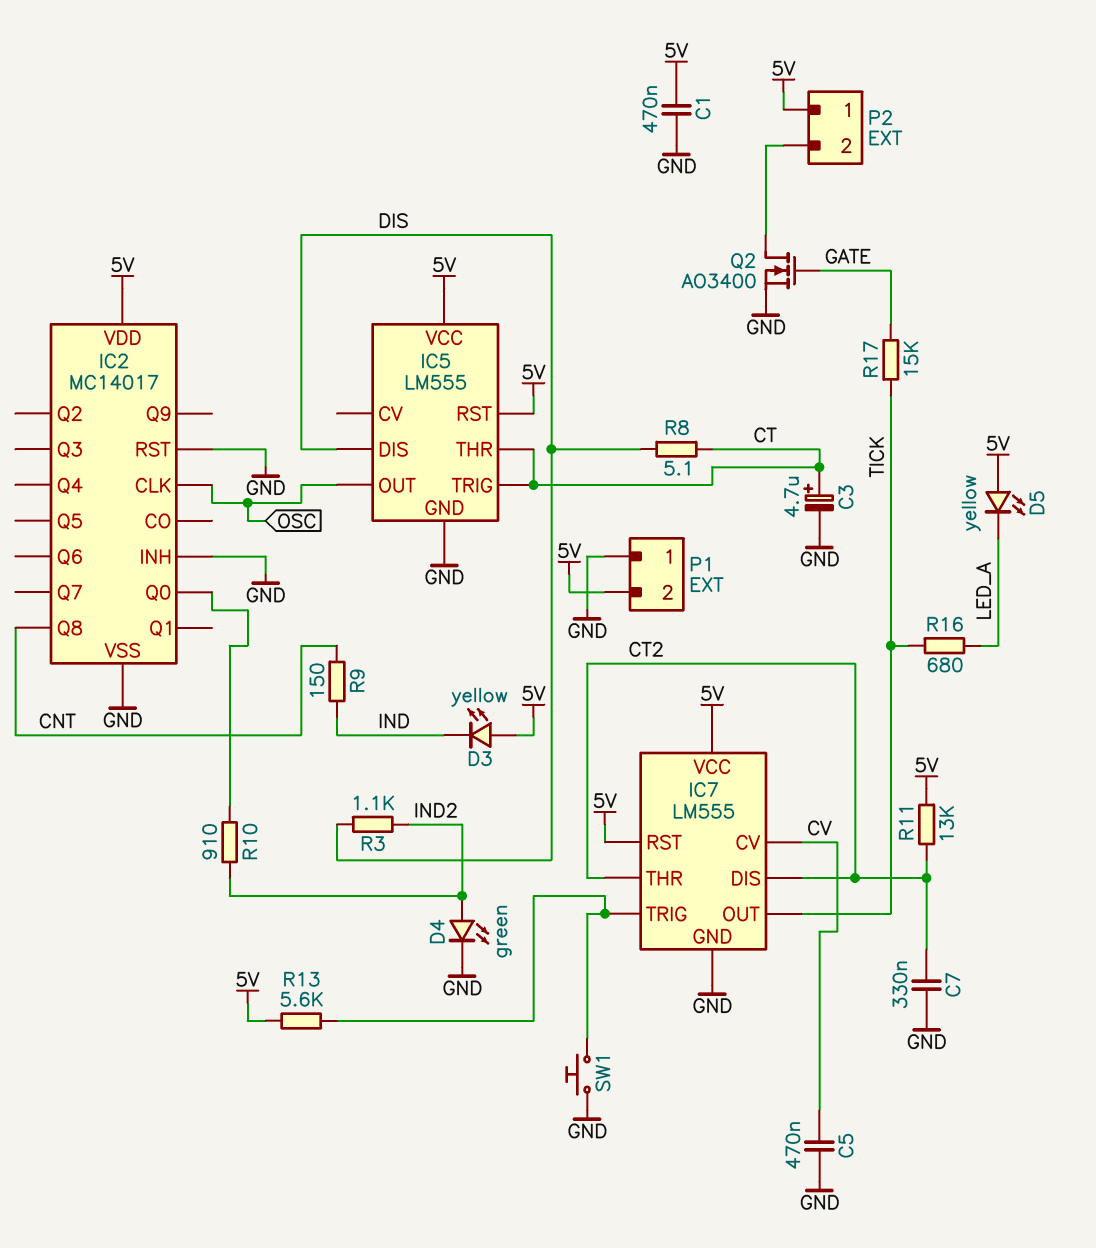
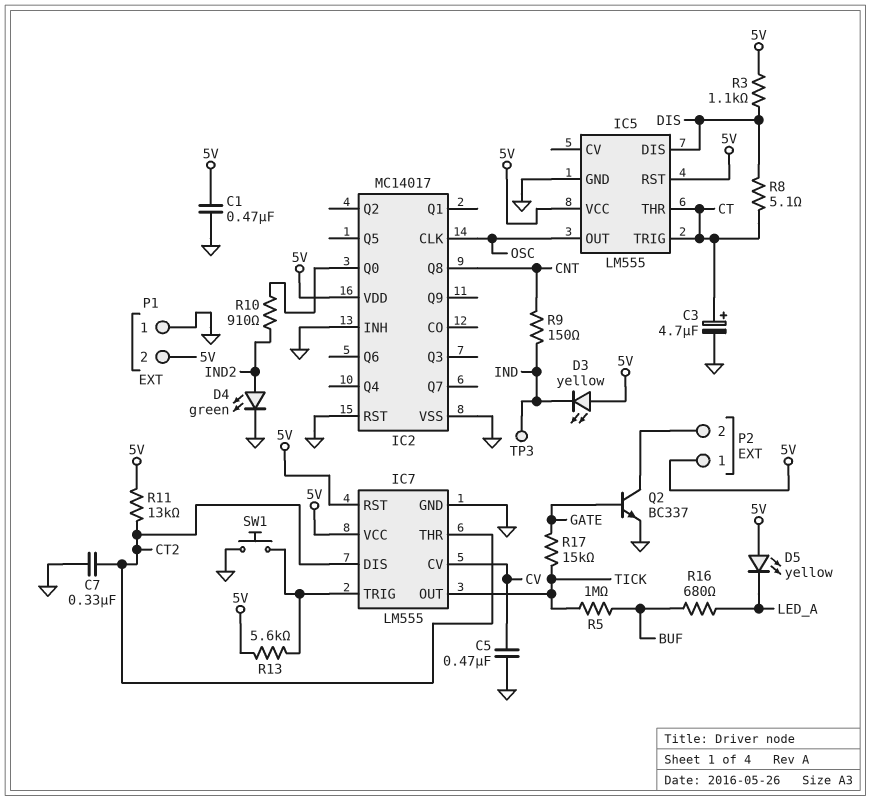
Q2: NMOS AO3400 (G GATE, D P2/2, S GND) -> NPN BC337 (B GATE, C P2/2, E GND)
R3: 1.1k (DIS, IND2) -> 1.1k (5V, DIS)
R5: none -> 1M (BUF, TICK)
R16: 680 (LED_A, TICK) -> 680 (BUF, LED_A)
TP3: none -> test point (IND)

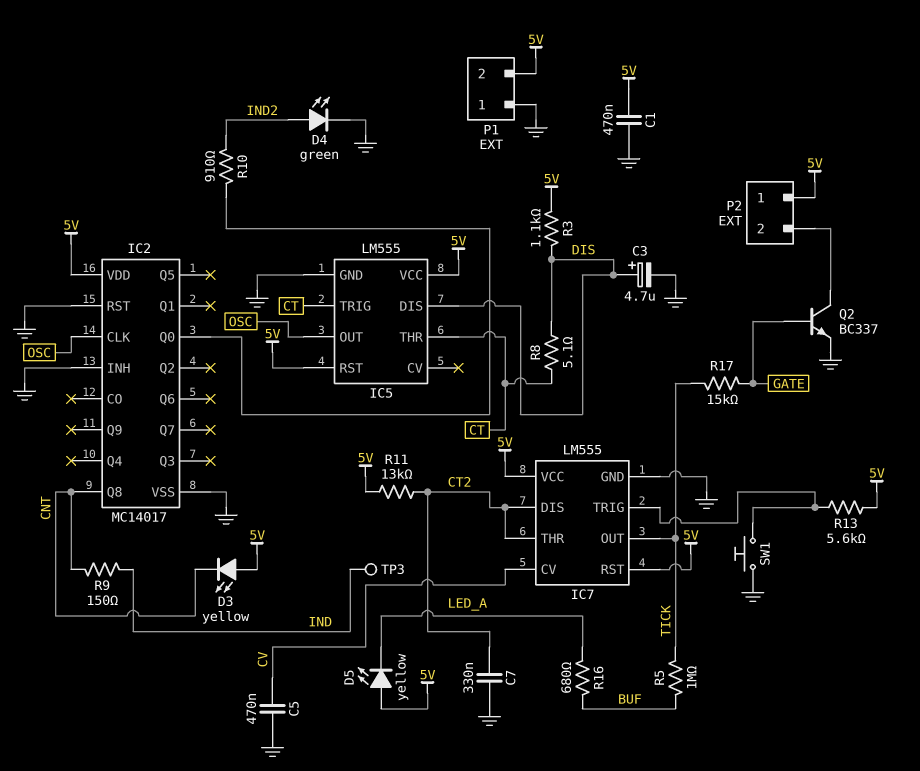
C3: 4.7uF (plus CT, minus GND) -> 4.7uF (plus DIS, minus GND)
D3: LED yellow (A 5V, K IND) -> LED yellow (A 5V, K CNT)

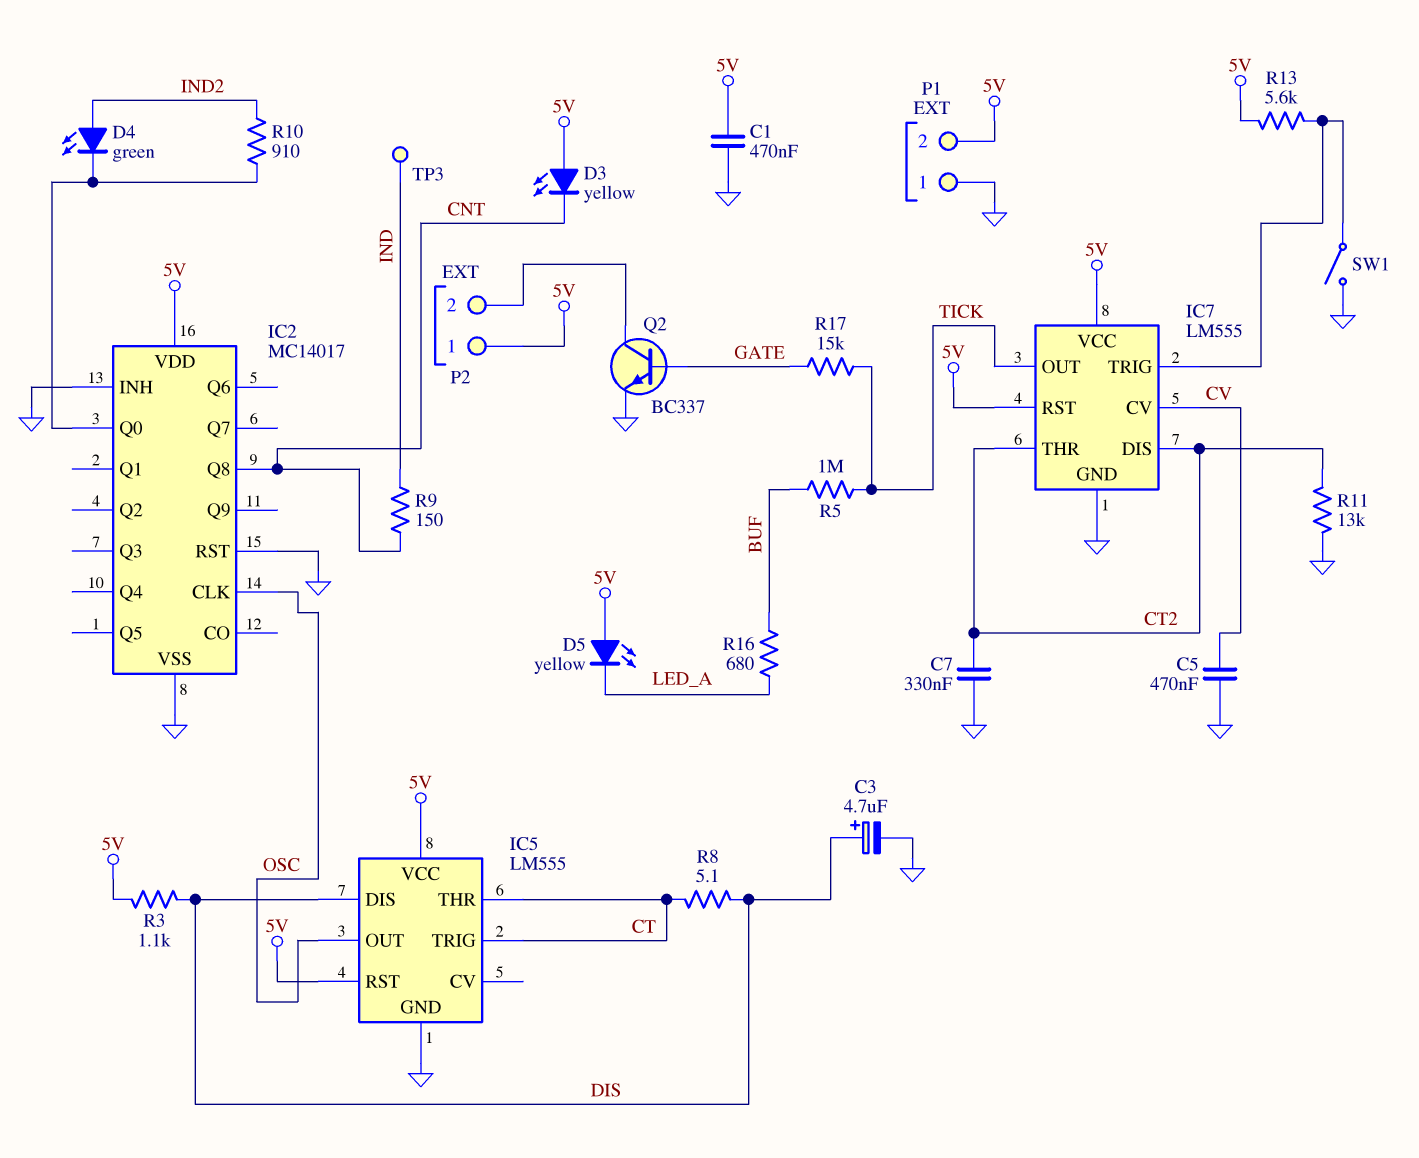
D4: LED green (A IND2, K GND) -> LED green (A IND2, K IC2/Q0)
R11: 13k (5V, CT2) -> 13k (CT2, GND)
SW1: button (GND, IC7/TRIG) -> switch (GND, IC7/TRIG)

